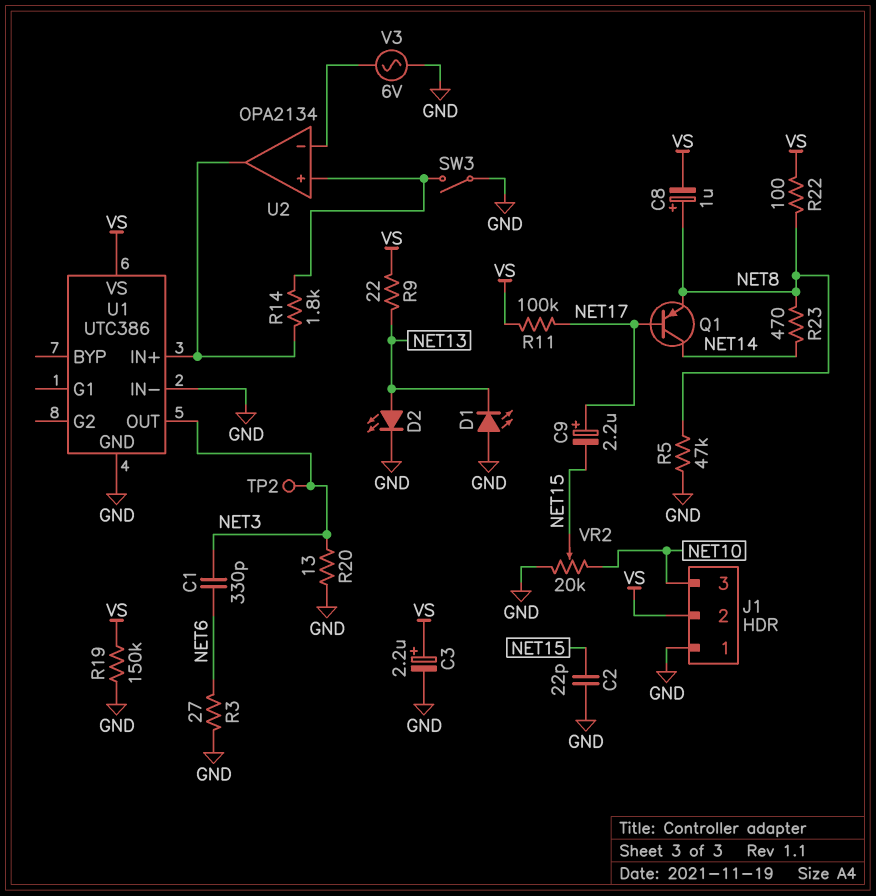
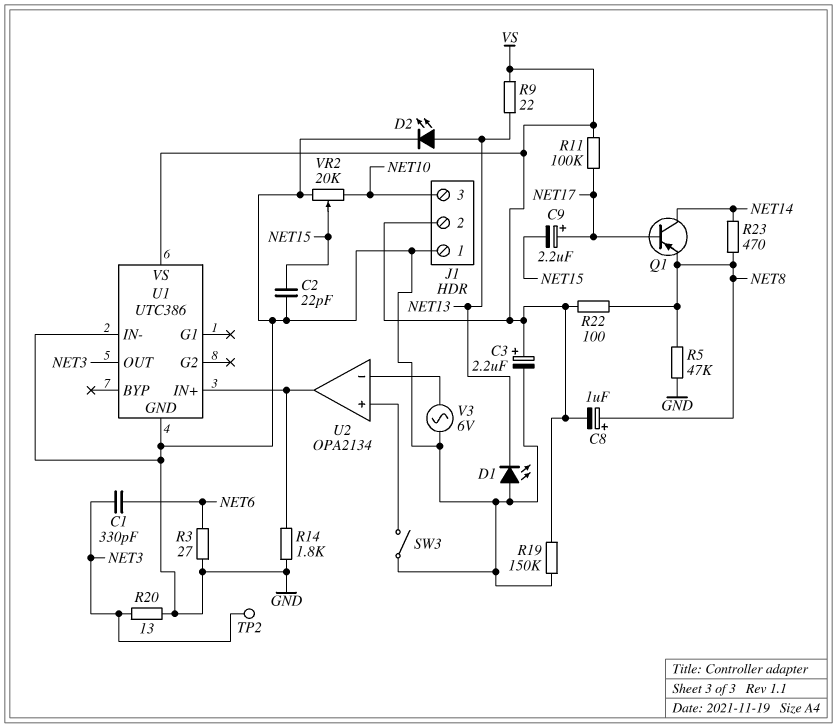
R14: 1.8k (U1/IN+, U2/in+) -> 1.8k (GND, U1/IN+)

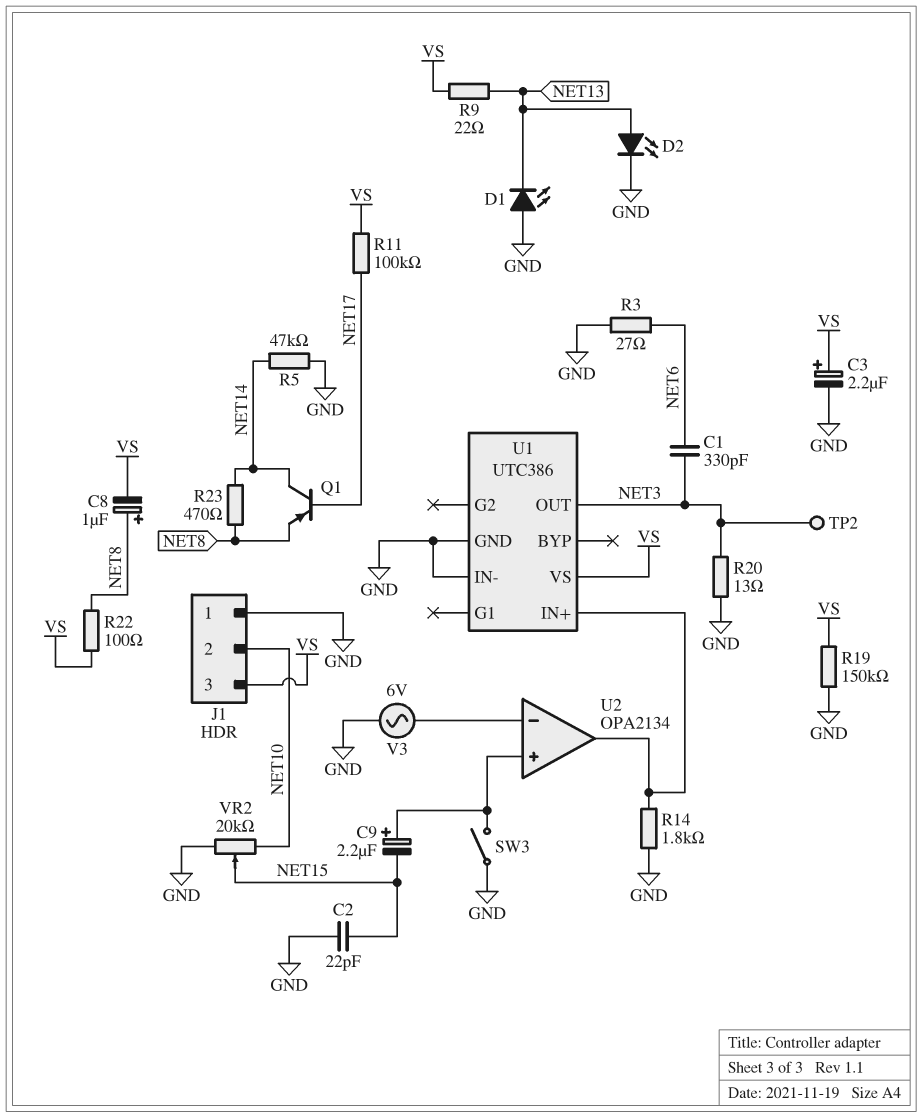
C9: 2.2uF (plus NET17, minus NET15) -> 2.2uF (plus U2/in+, minus NET15)
J1 pin 2: VS -> NET10
J1 pin 3: NET10 -> VS
R5: 47k (GND, NET8) -> 47k (GND, NET14)

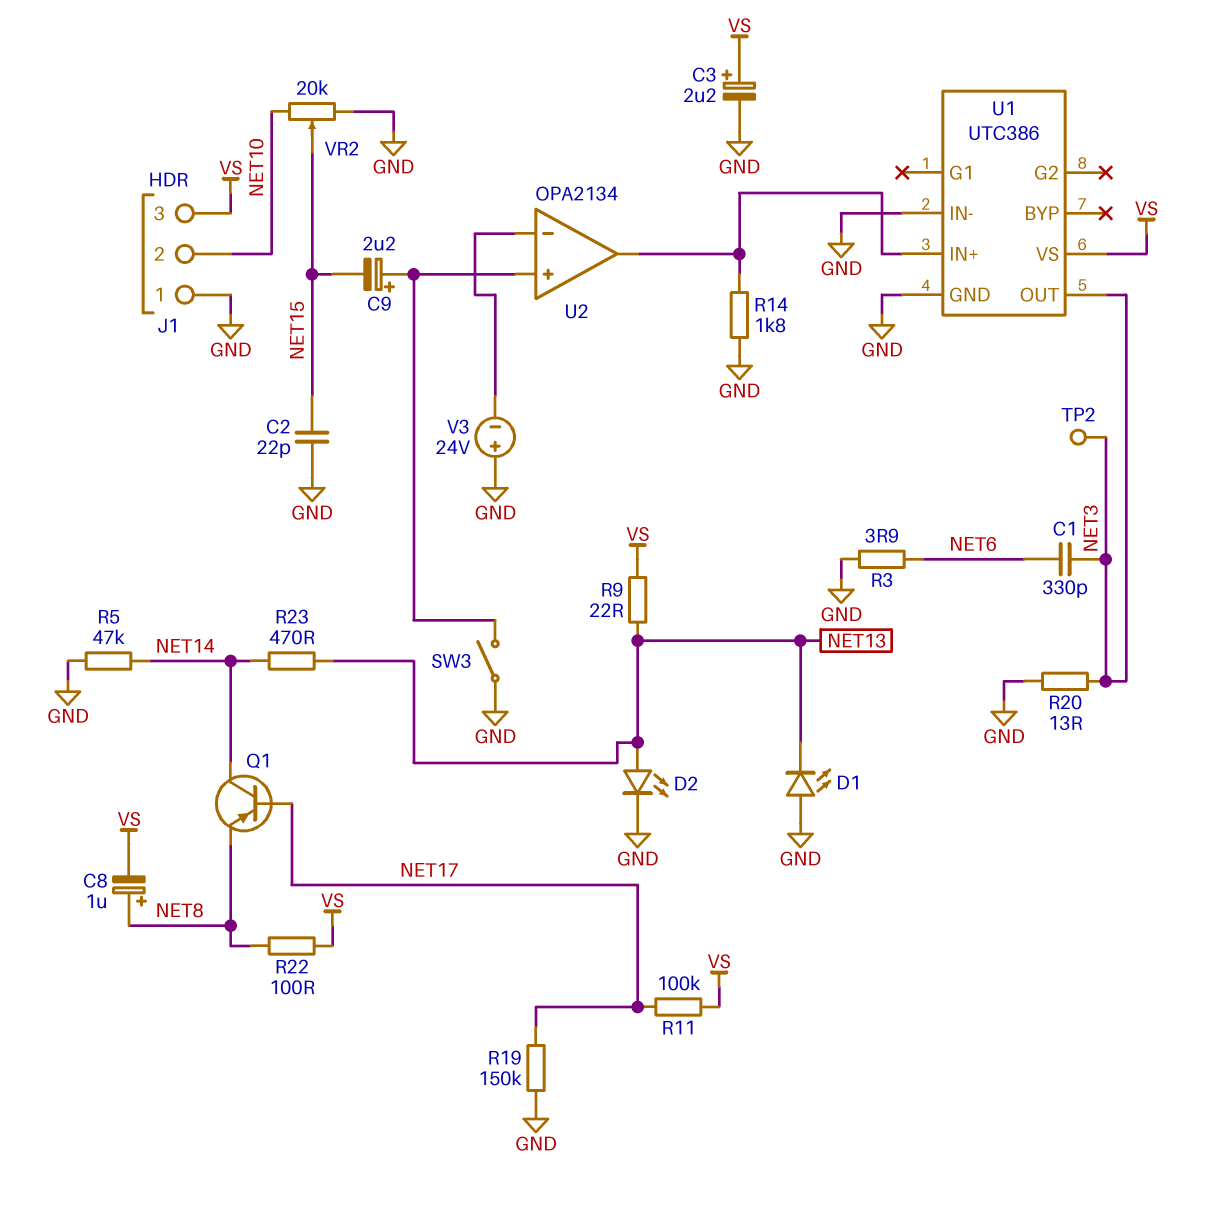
R3: 27 (GND, NET6) -> 3.9 (GND, NET6)
R19: 150k (GND, VS) -> 150k (GND, NET17)
R23: 470 (NET8, NET14) -> 470 (NET13, NET14)
V3: AC 6V (GND, U2/in-) -> 24V (plus GND, minus U2/in-)

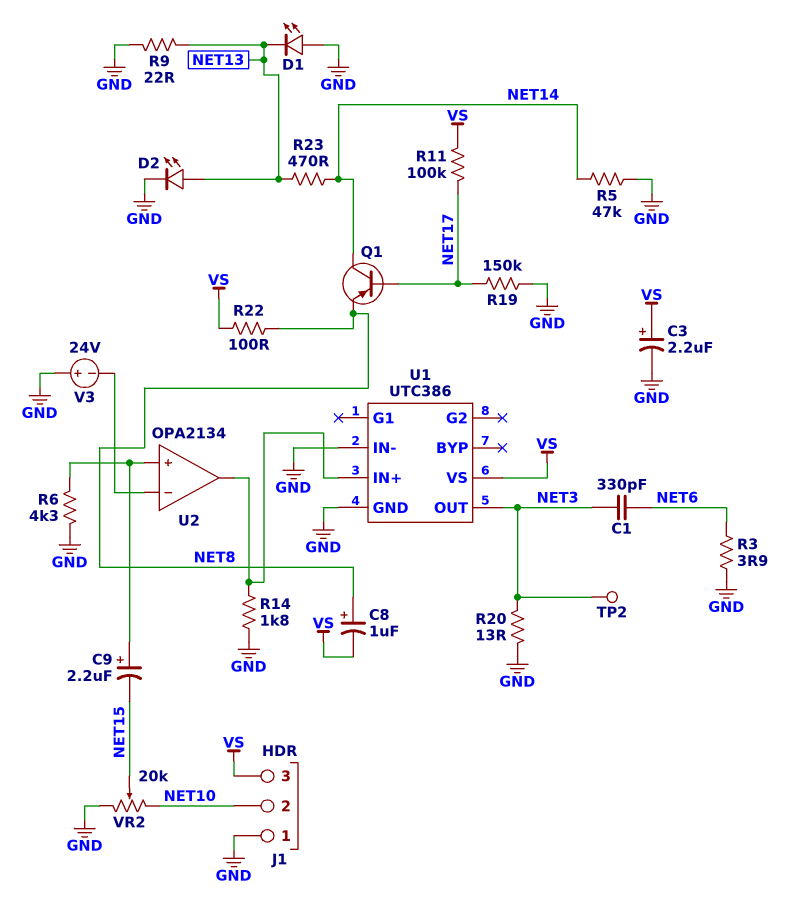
C2: 22pF (GND, NET15) -> none
R6: none -> 4.3k (GND, U2/in+)
R9: 22 (NET13, VS) -> 22 (GND, NET13)
SW3: switch (GND, U2/in+) -> none

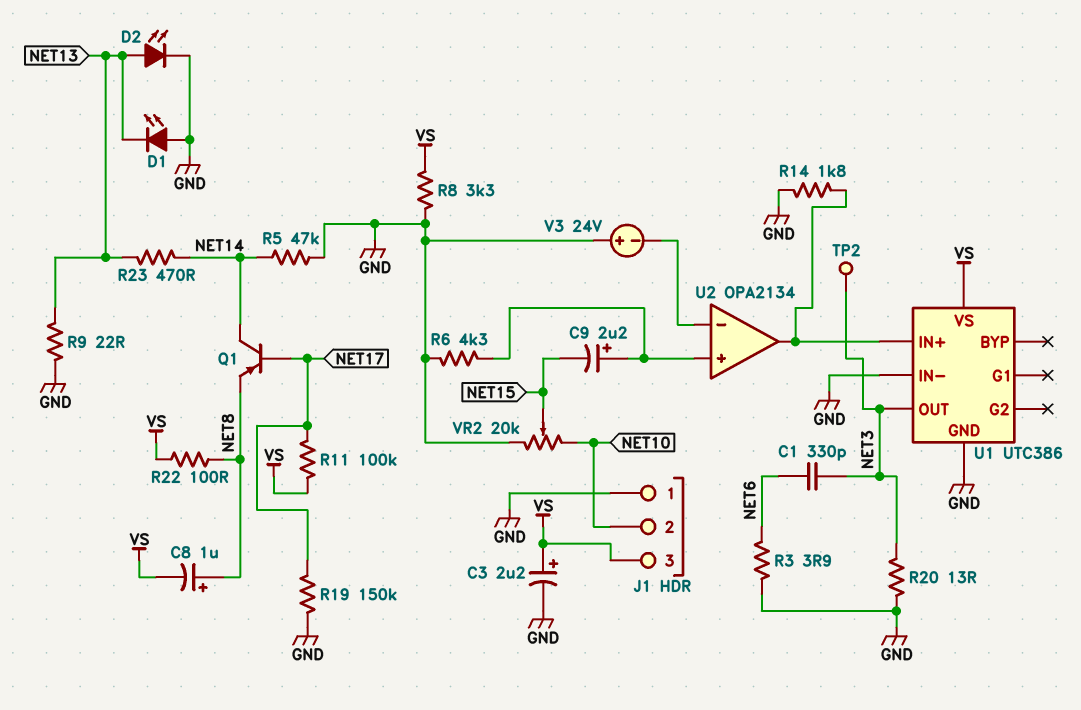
R8: none -> 3.3k (GND, VS)

